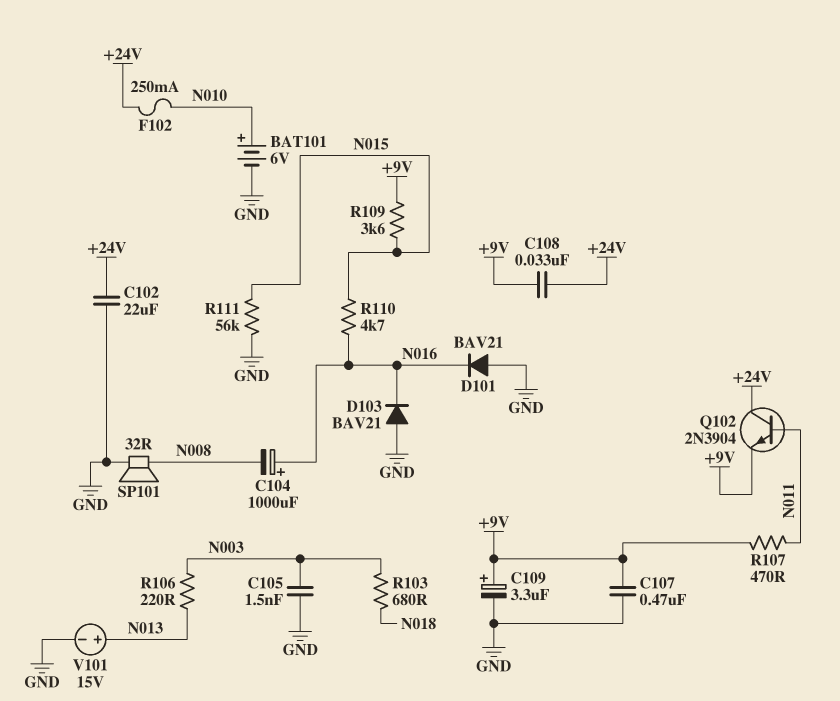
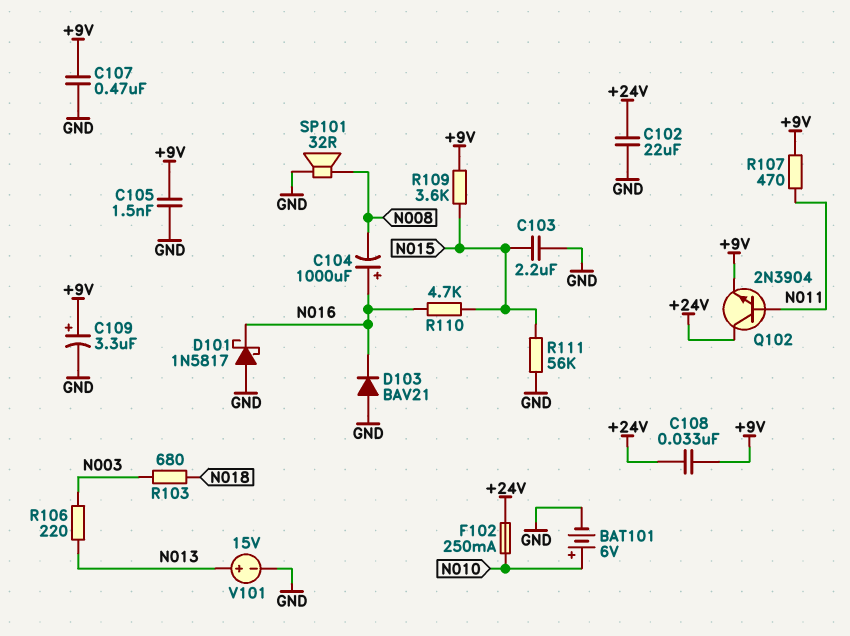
C103: none -> 2.2uF (GND, N015)
C105: 1.5nF (GND, N003) -> 1.5nF (+9V, GND)
D101: diode BAV21 (A GND, K N016) -> schottky 1N5817 (A GND, K N016)

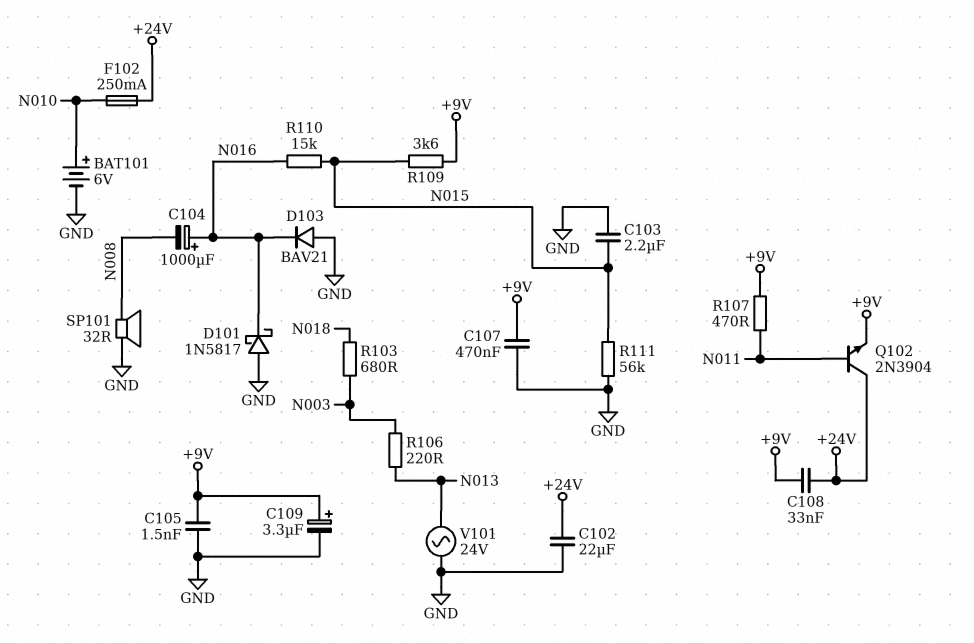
R110: 4.7k (N015, N016) -> 15k (N015, N016)
V101: 15V (plus N013, minus GND) -> AC 24V (GND, N013)

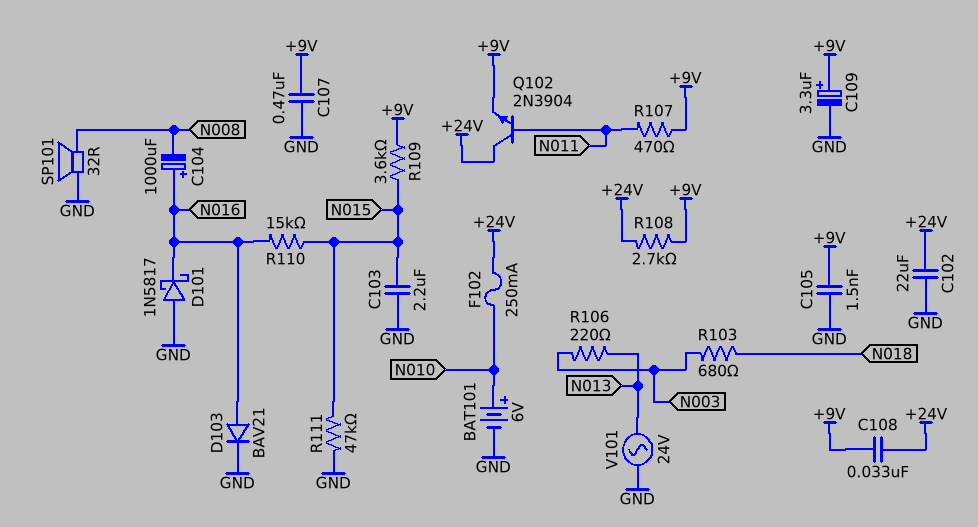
D103: diode BAV21 (A GND, K N016) -> diode BAV21 (A N016, K GND)
R108: none -> 2.7k (+9V, +24V)
R111: 56k (GND, N015) -> 47k (GND, N015)

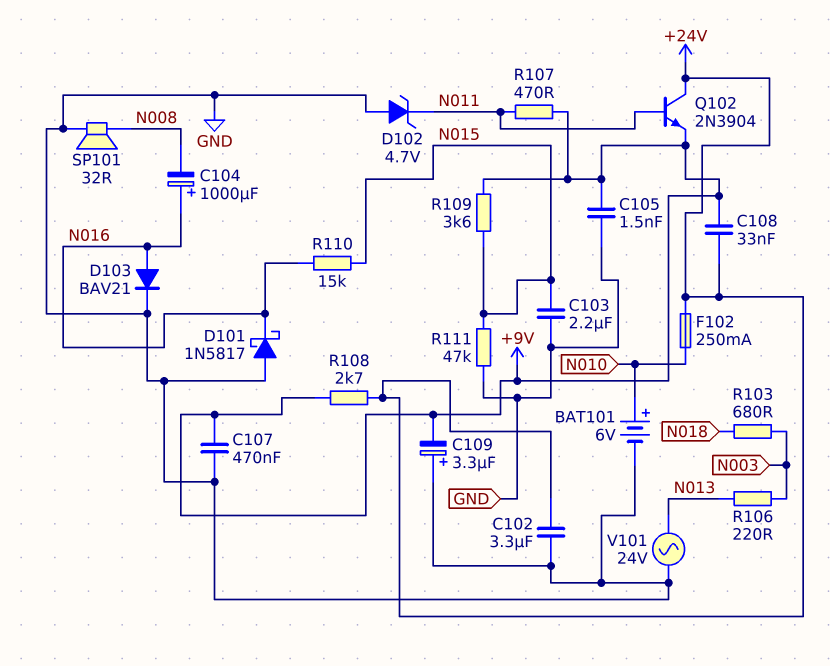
C102: 22uF (+24V, GND) -> 3.3uF (+24V, GND)
C109: 3.3uF (plus +9V, minus GND) -> 3.3uF (plus GND, minus +9V)
D102: none -> zener 4.7V (A GND, K N011)

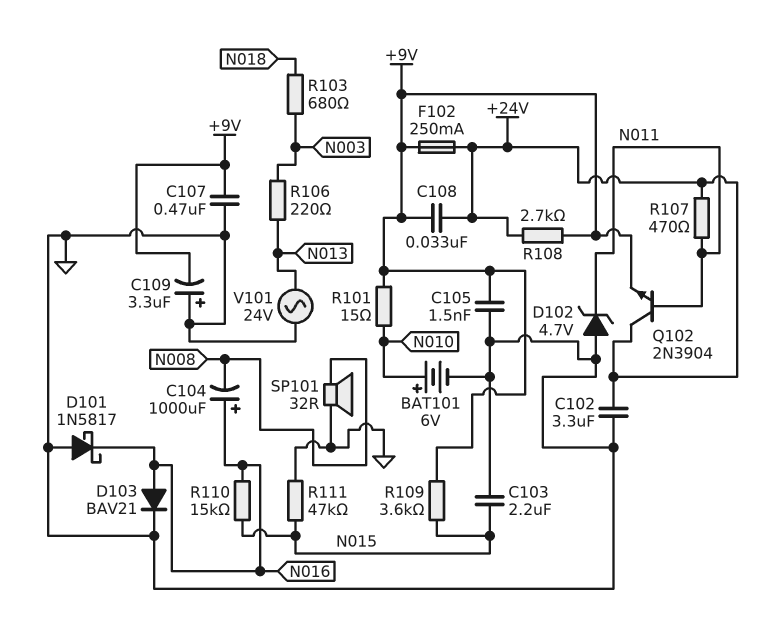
F102: 250mA (+24V, N010) -> 250mA (+9V, +24V)
R101: none -> 15 (+9V, N010)
R107: 470 (+9V, N011) -> 470 (+24V, N011)

